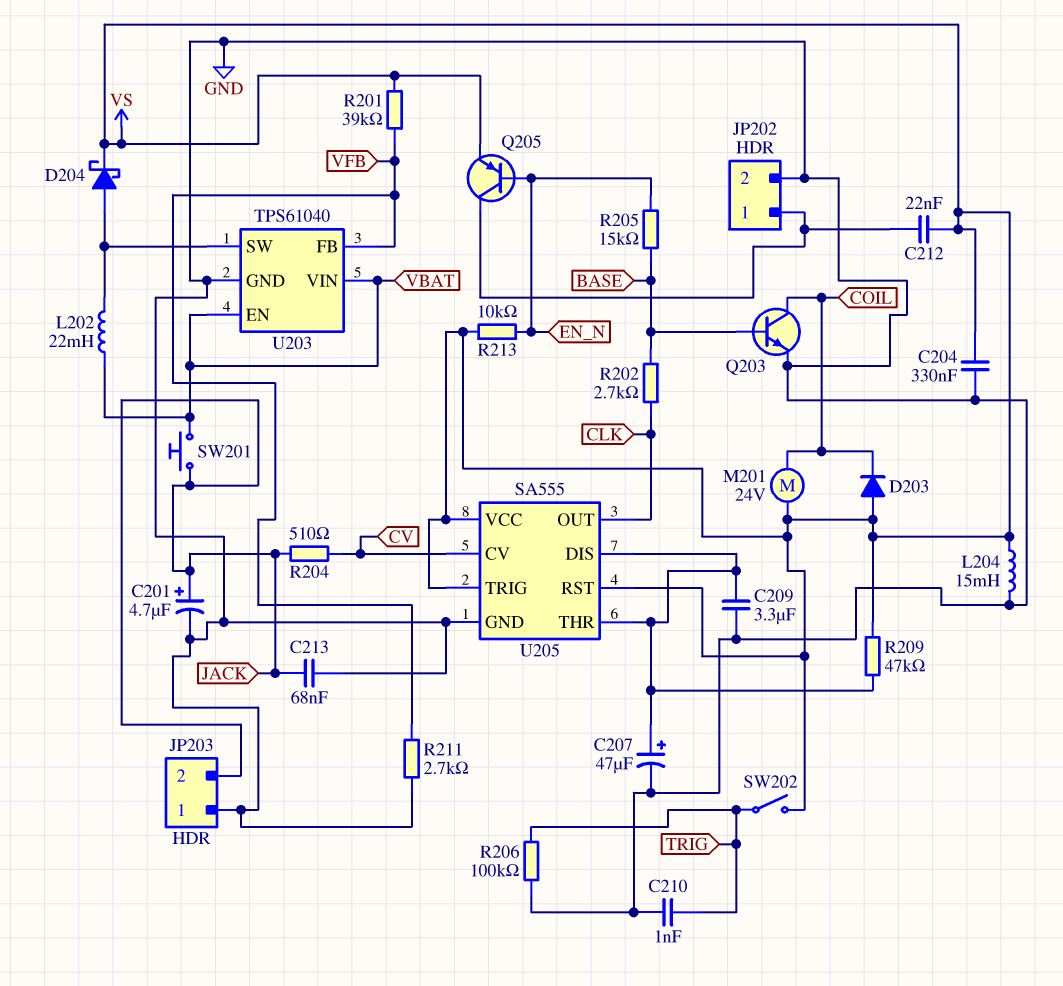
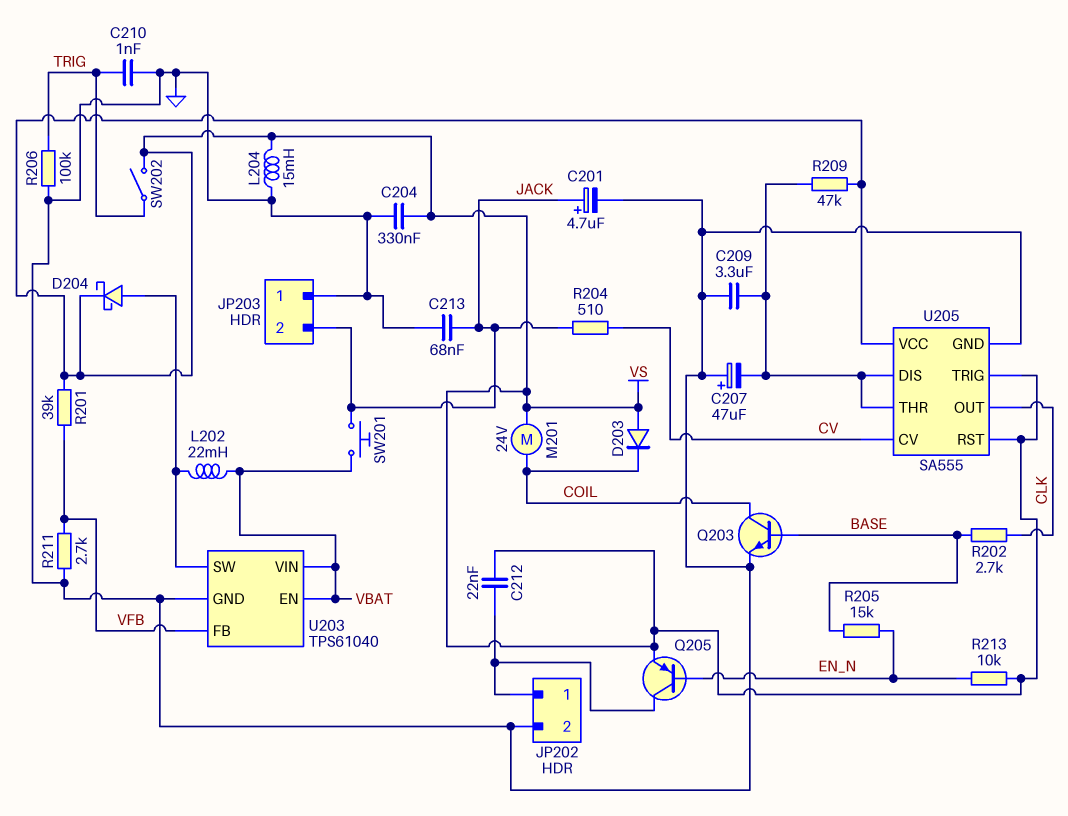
C207: 47uF (plus U205/DIS, minus GND) -> 47uF (plus GND, minus U205/DIS)

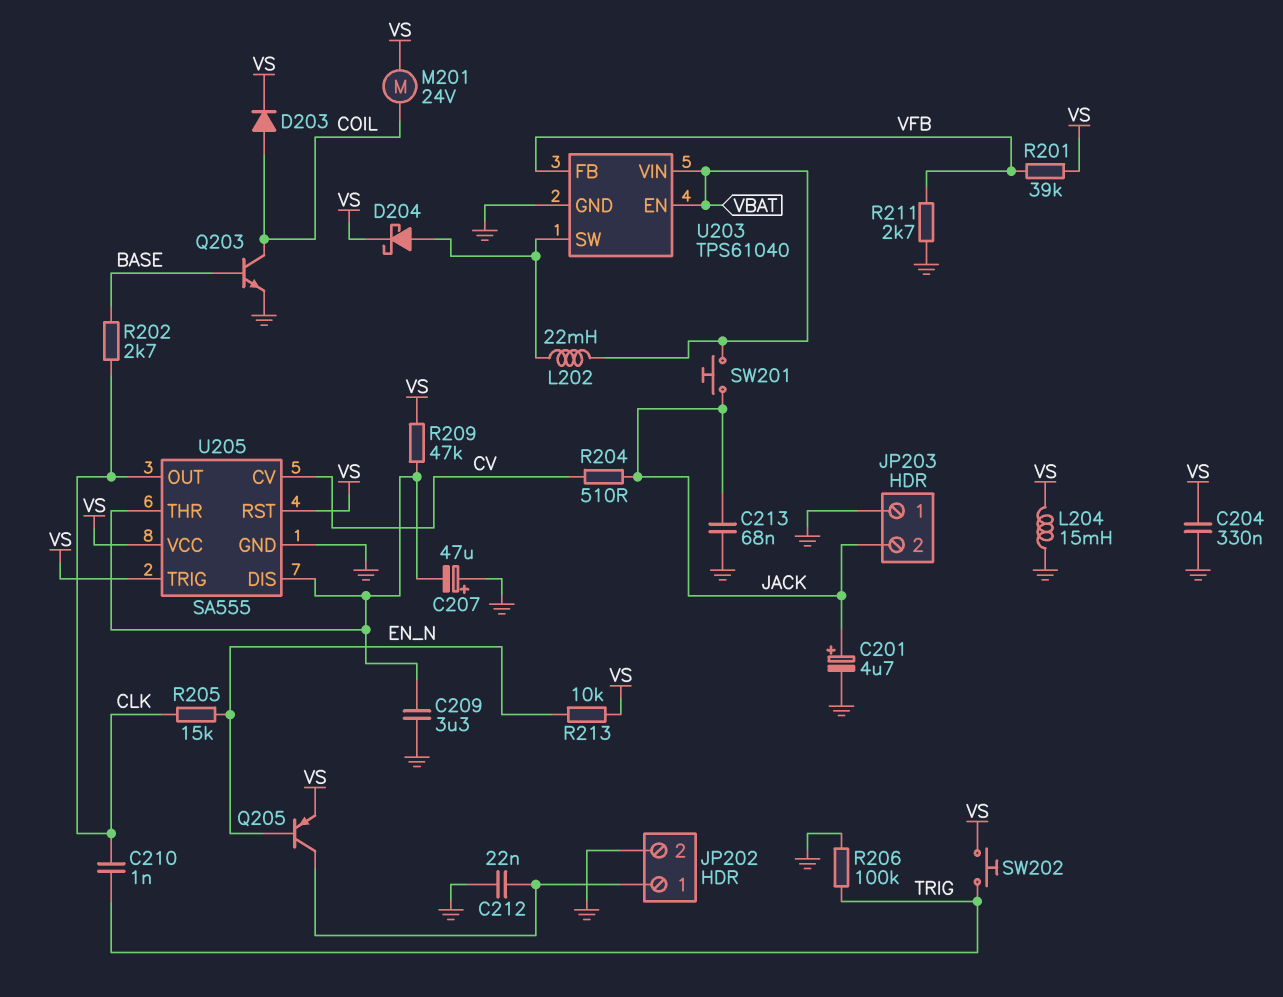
C210: 1nF (GND, TRIG) -> 1nF (CLK, TRIG)
C212: 22nF (JP202/1, VS) -> 22nF (GND, JP202/1)
D203: diode (A VS, K COIL) -> diode (A COIL, K VS)
R205: 15k (BASE, EN_N) -> 15k (CLK, EN_N)
SW202: switch (TRIG, VS) -> button (TRIG, VS)

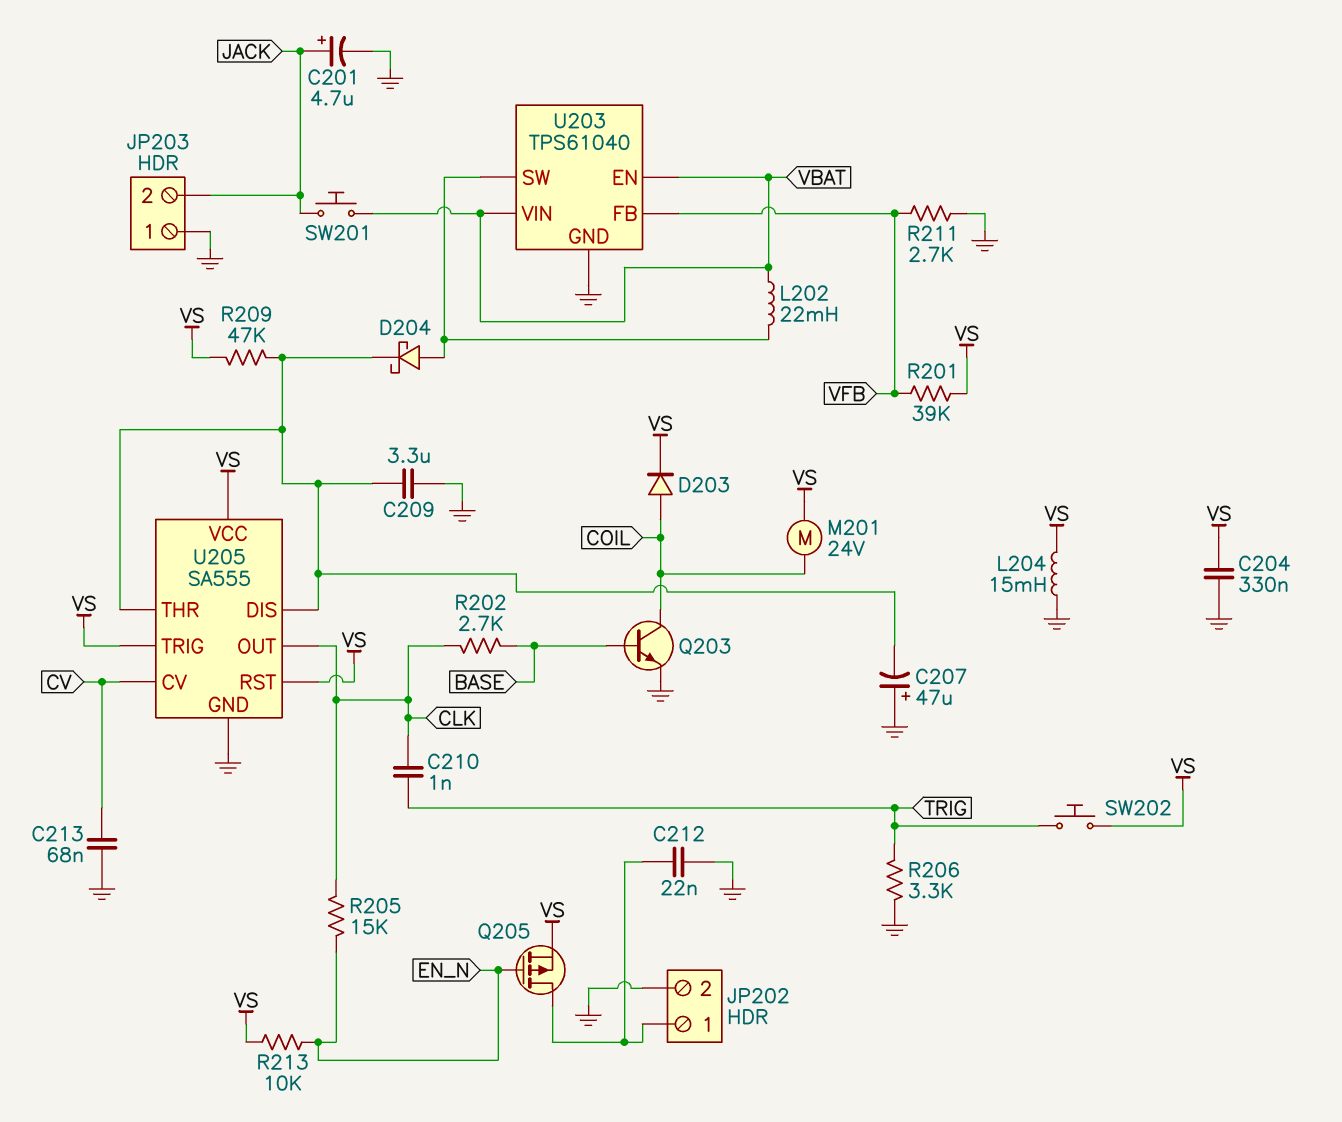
C213: 68nF (GND, JACK) -> 68nF (CV, GND)
D204: schottky (A U203/SW, K VS) -> schottky (A U203/SW, K U205/DIS)
Q205: PNP (B EN_N, C JP202/1, E VS) -> PMOS (G EN_N, D JP202/1, S VS)
R204: 510 (CV, JACK) -> none
R206: 100k (GND, TRIG) -> 3.3k (GND, TRIG)

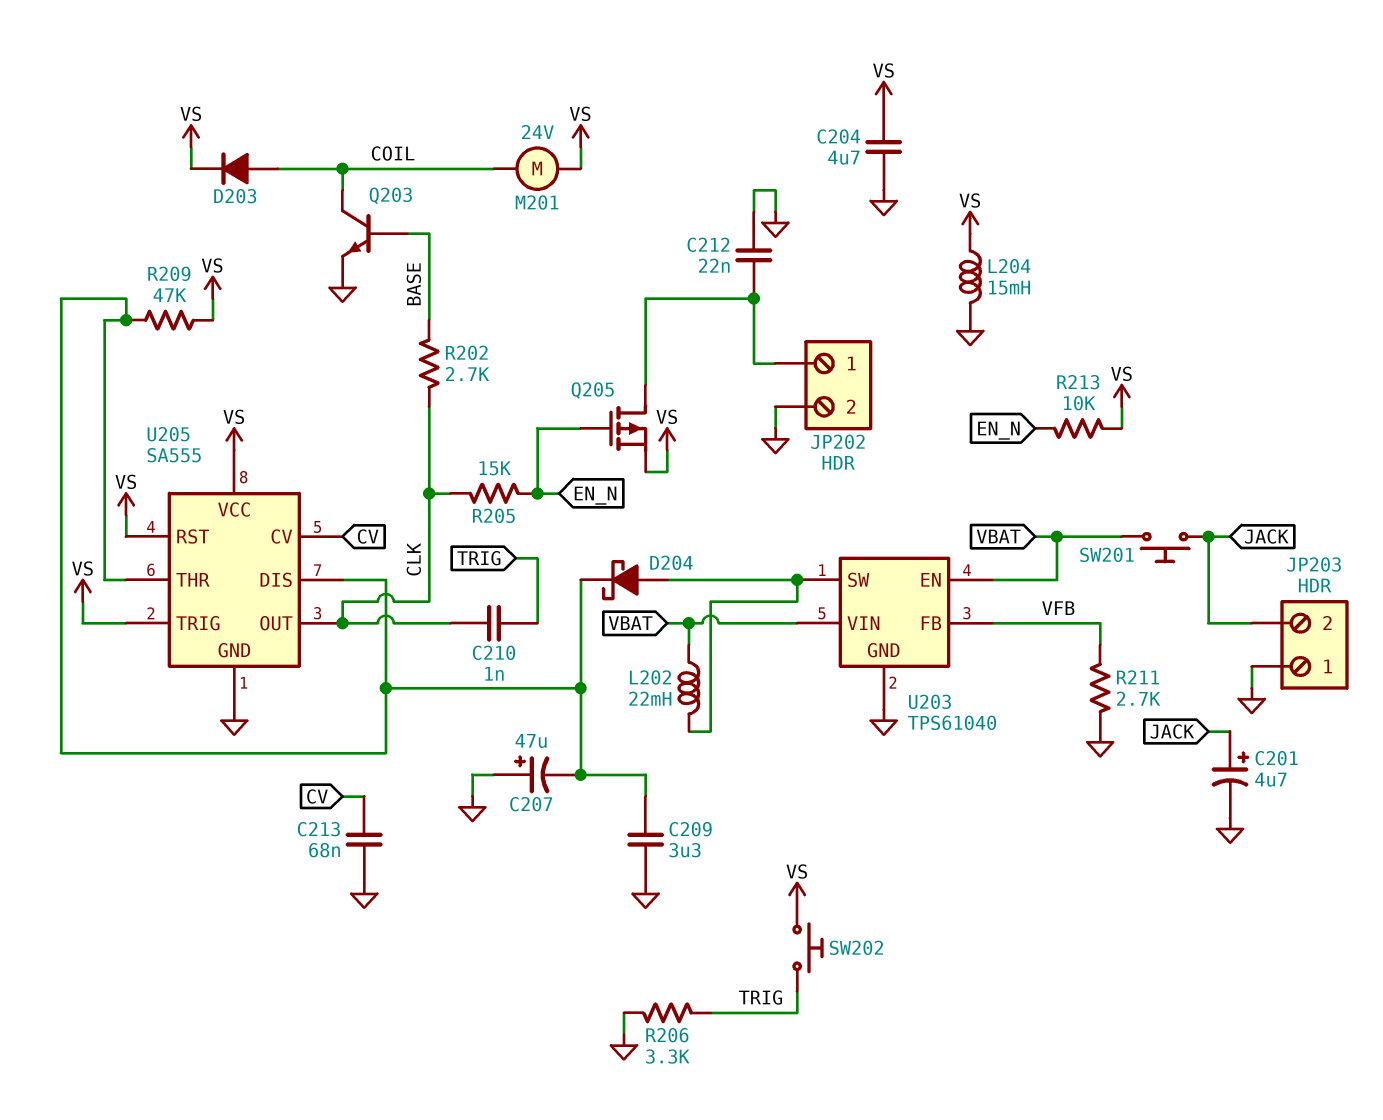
C204: 330nF (GND, VS) -> 4.7uF (GND, VS)
R201: 39k (VFB, VS) -> none

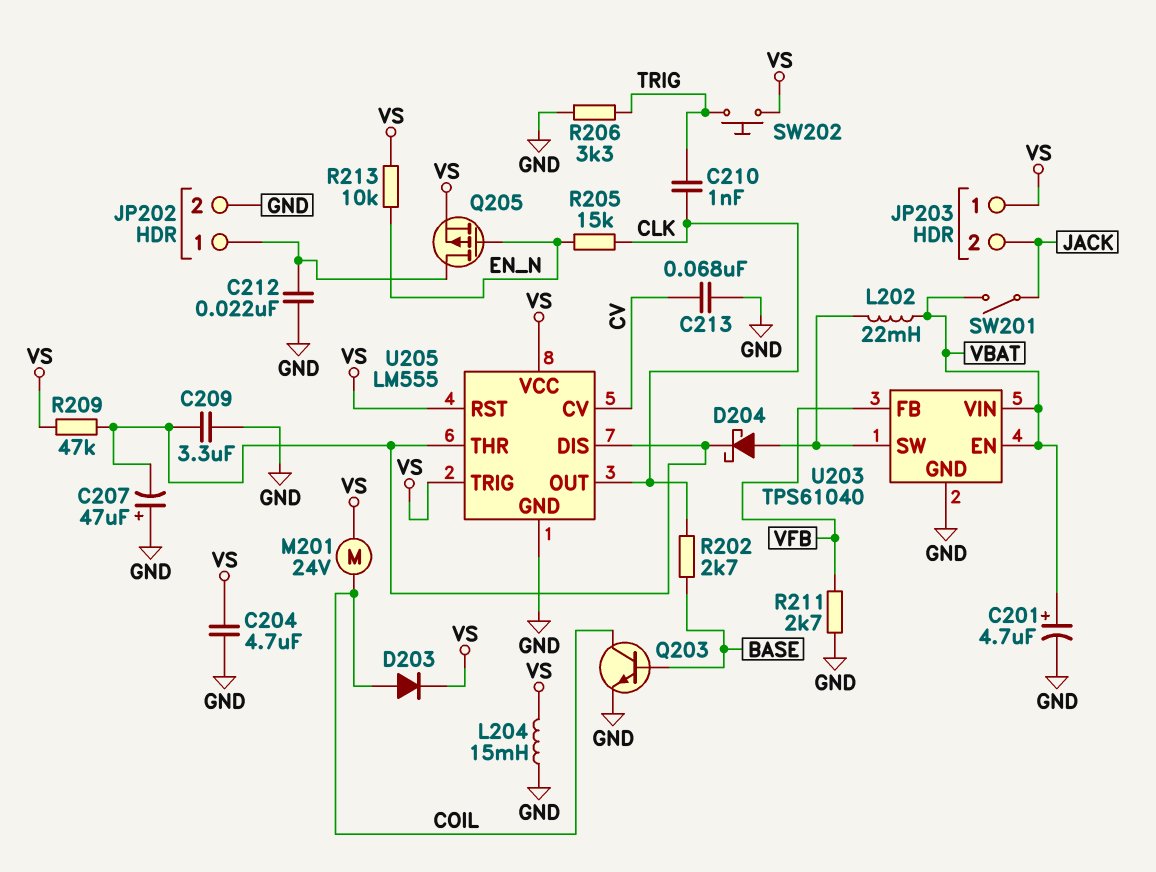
C201: 4.7uF (plus JACK, minus GND) -> 4.7uF (plus VBAT, minus GND)
JP203 pin 1: GND -> VS
SW201: button (JACK, VBAT) -> switch (JACK, VBAT)
U205: SA555 -> LM555

